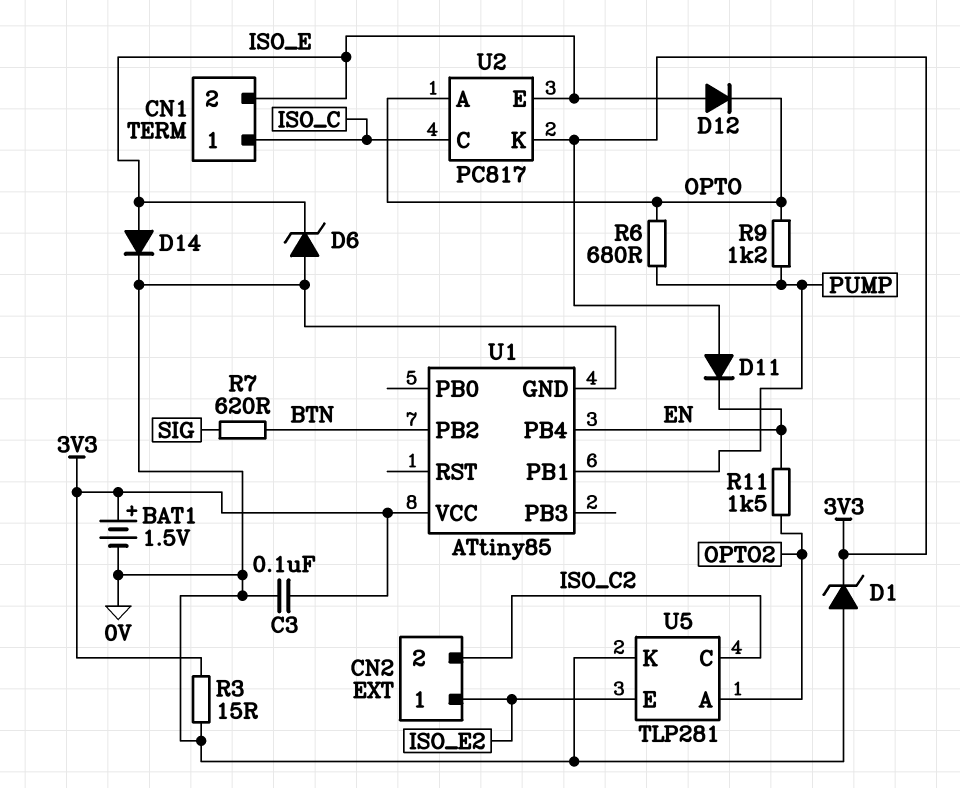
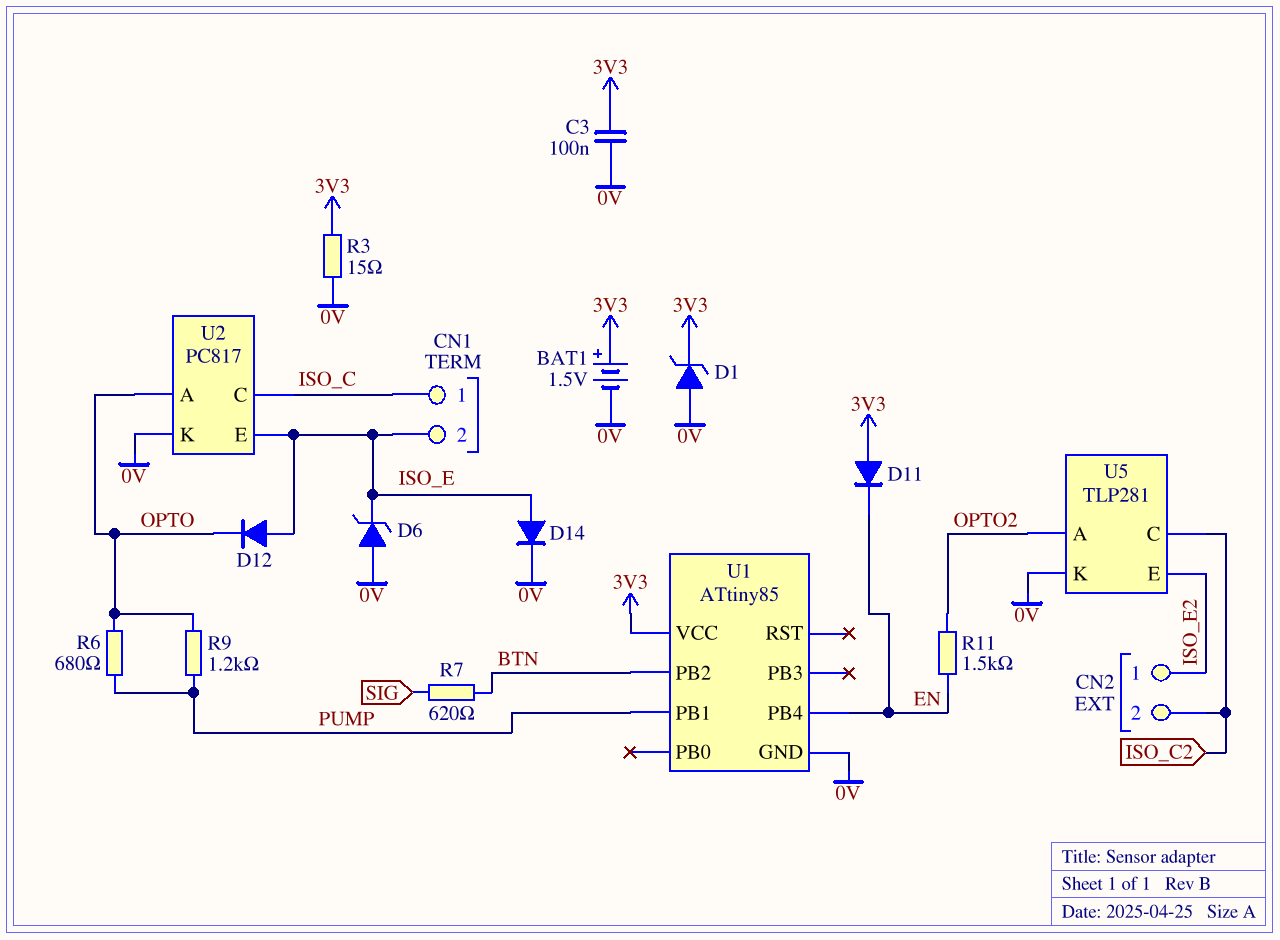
U2 pin K: 3V3 -> 0V

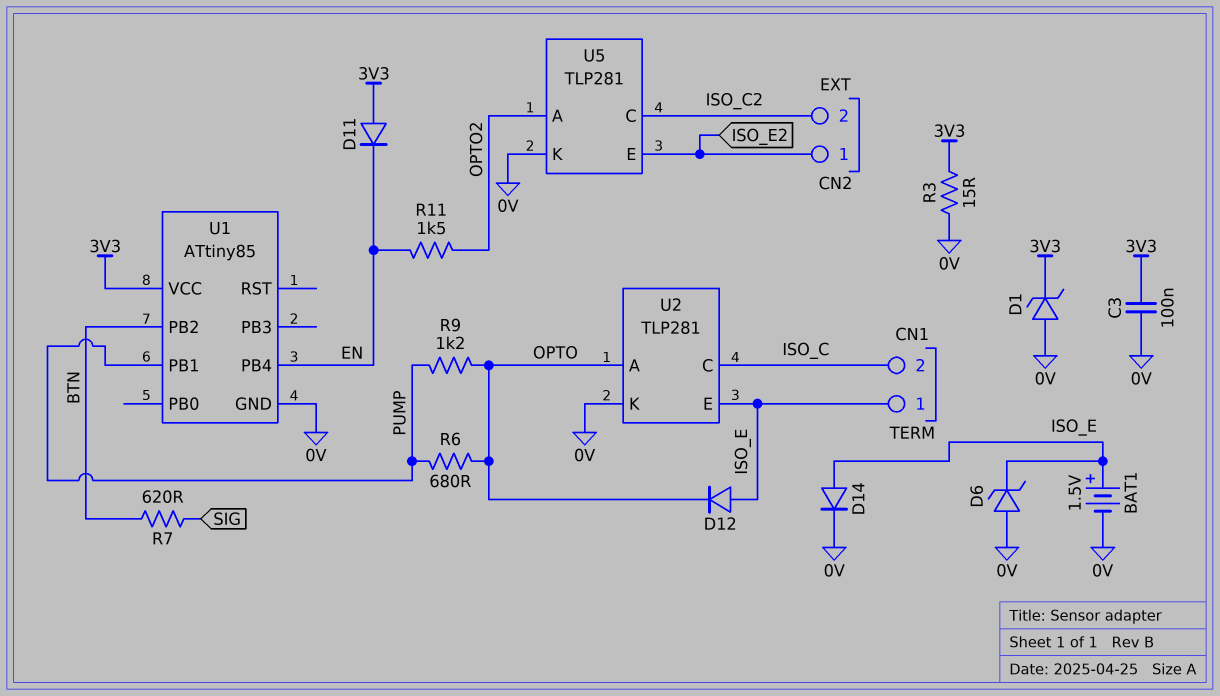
BAT1: 1.5V (plus 3V3, minus 0V) -> 1.5V (plus ISO_E, minus 0V)
CN1 pin 1: ISO_C -> ISO_E
CN1 pin 2: ISO_E -> ISO_C
U2: PC817 -> TLP281

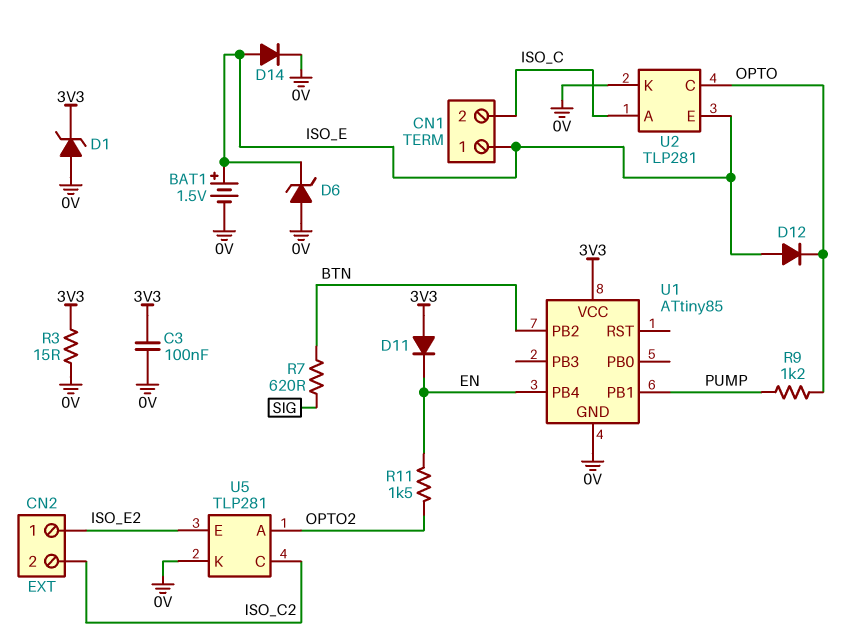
R6: 680 (OPTO, PUMP) -> none
U2 pin A: OPTO -> ISO_C
U2 pin C: ISO_C -> OPTO

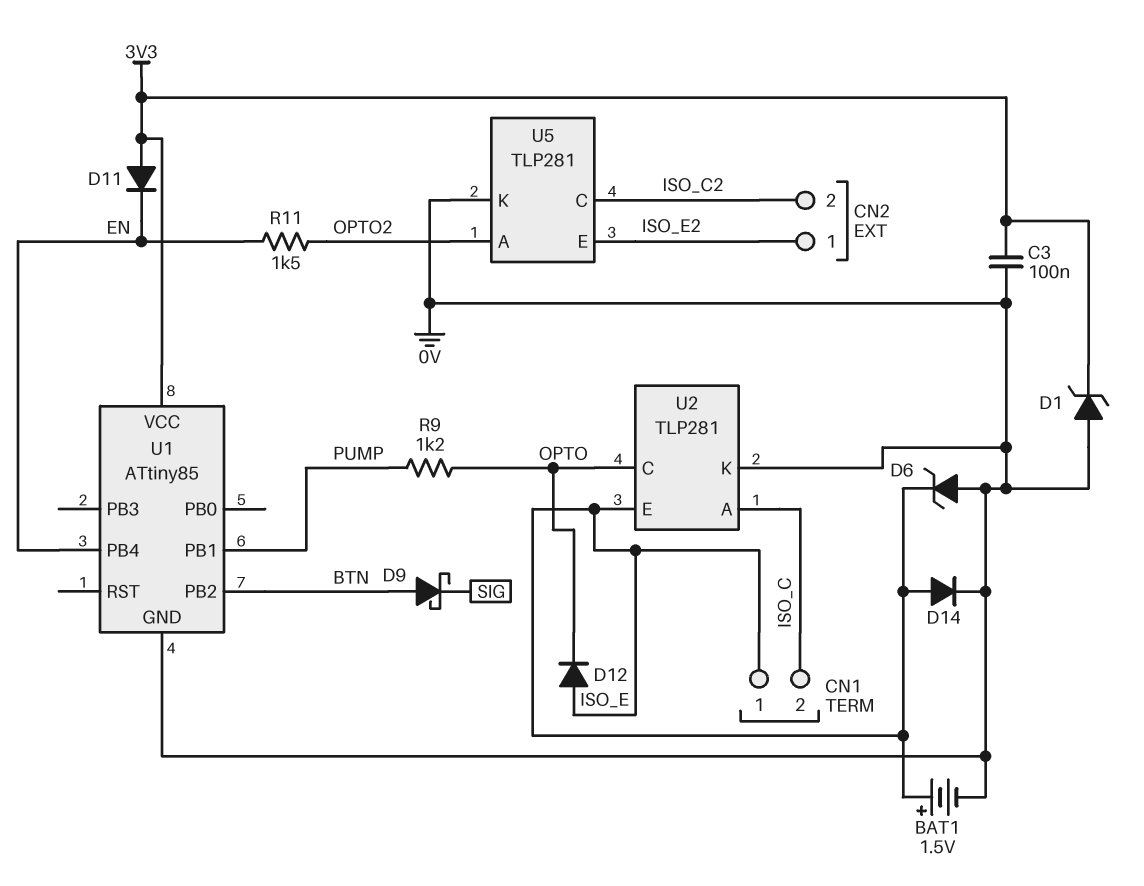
D9: none -> schottky (A BTN, K SIG)
R3: 15 (0V, 3V3) -> none
R7: 620 (BTN, SIG) -> none

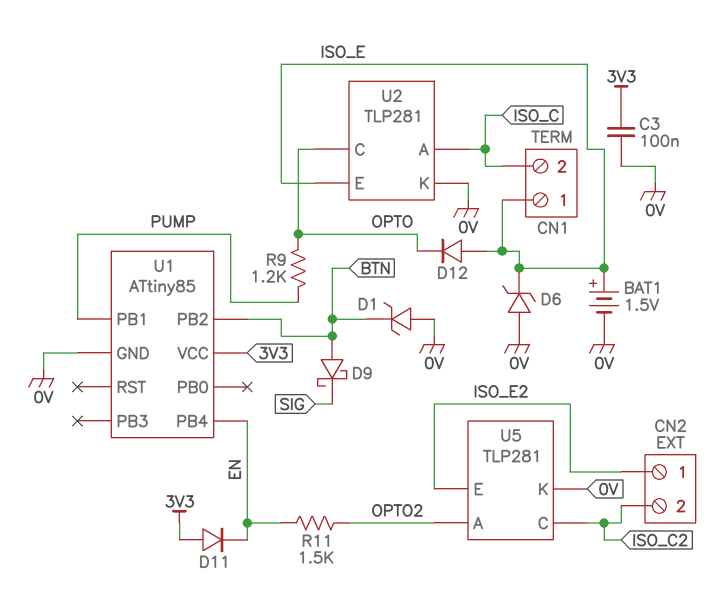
D1: zener (A 0V, K 3V3) -> zener (A 0V, K BTN)
D14: diode (A ISO_E, K 0V) -> none

